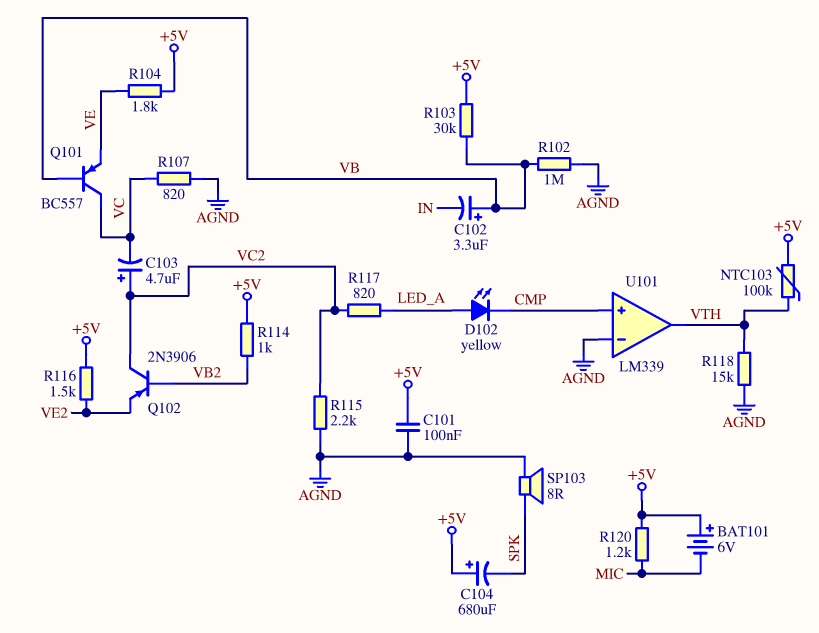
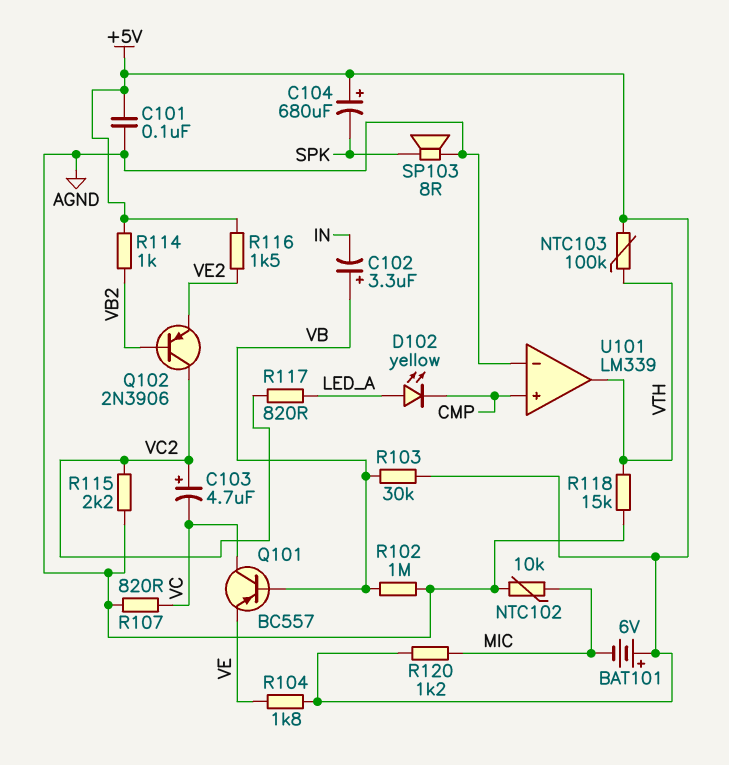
NTC102: none -> 10k (AGND, MIC)

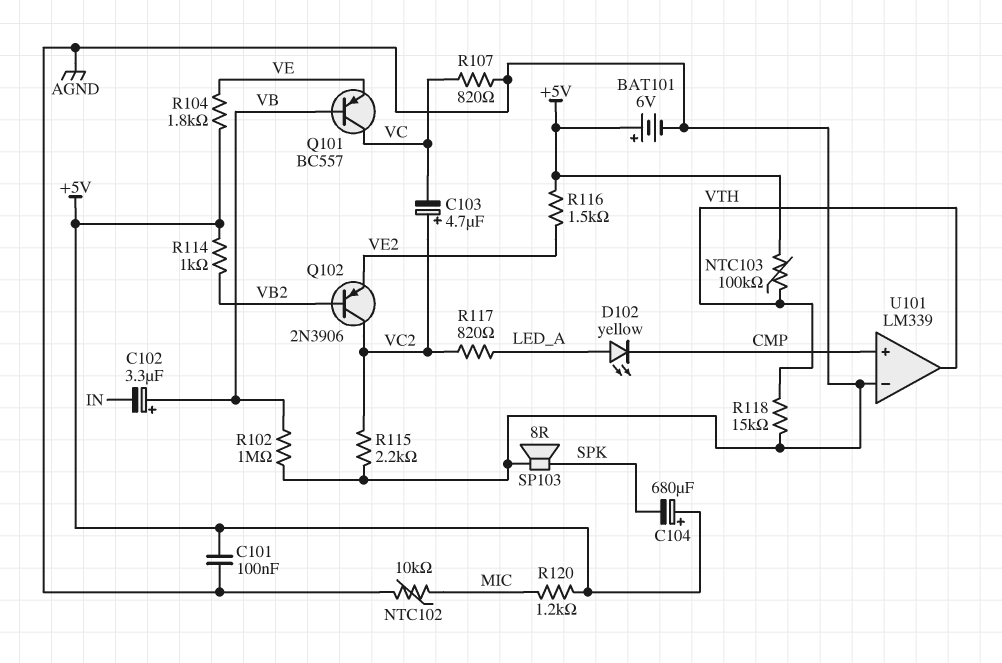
BAT101: 6V (plus +5V, minus MIC) -> 6V (plus +5V, minus AGND)
R103: 30k (+5V, VB) -> none

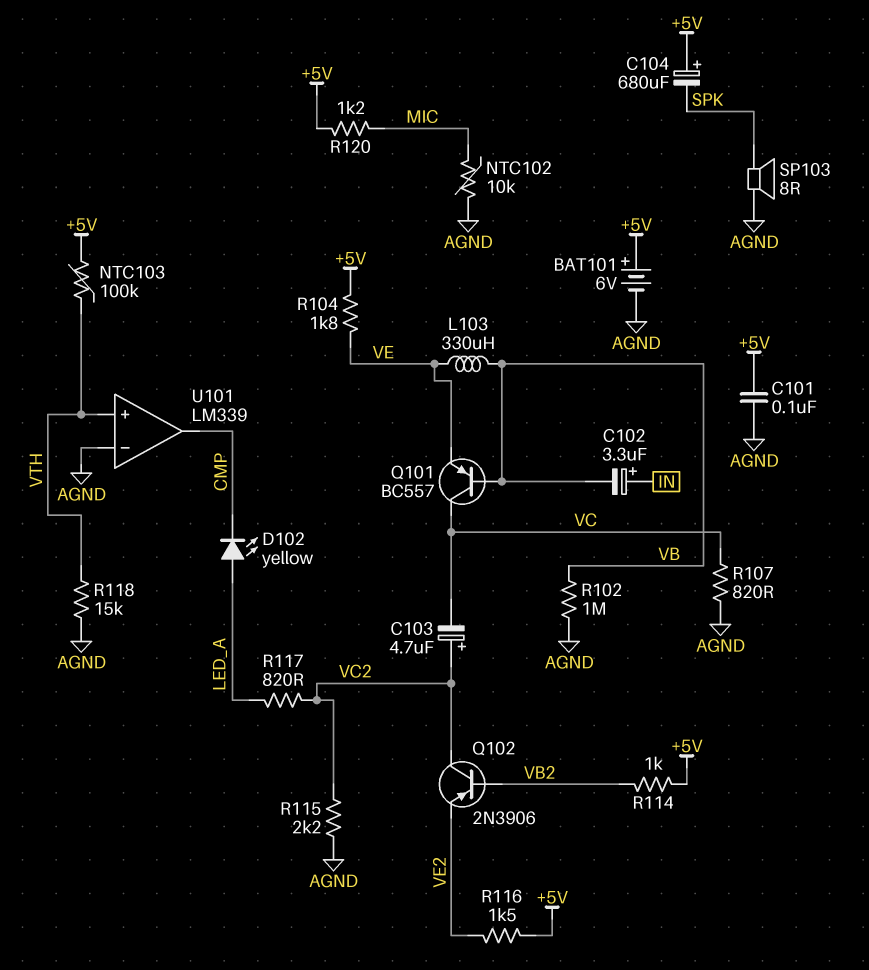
C102: 3.3uF (plus VB, minus IN) -> 3.3uF (plus IN, minus VB)
L103: none -> 330uH (VB, VE)
U101 pin in+: CMP -> VTH
U101 pin out: VTH -> CMP

